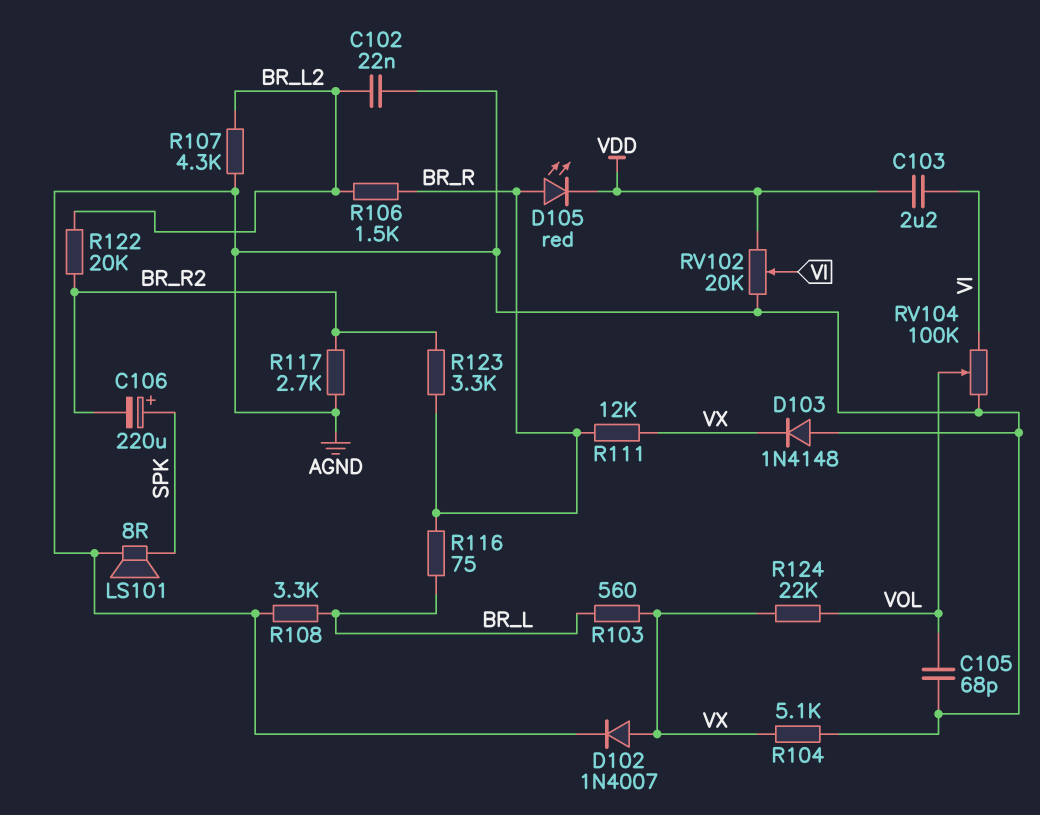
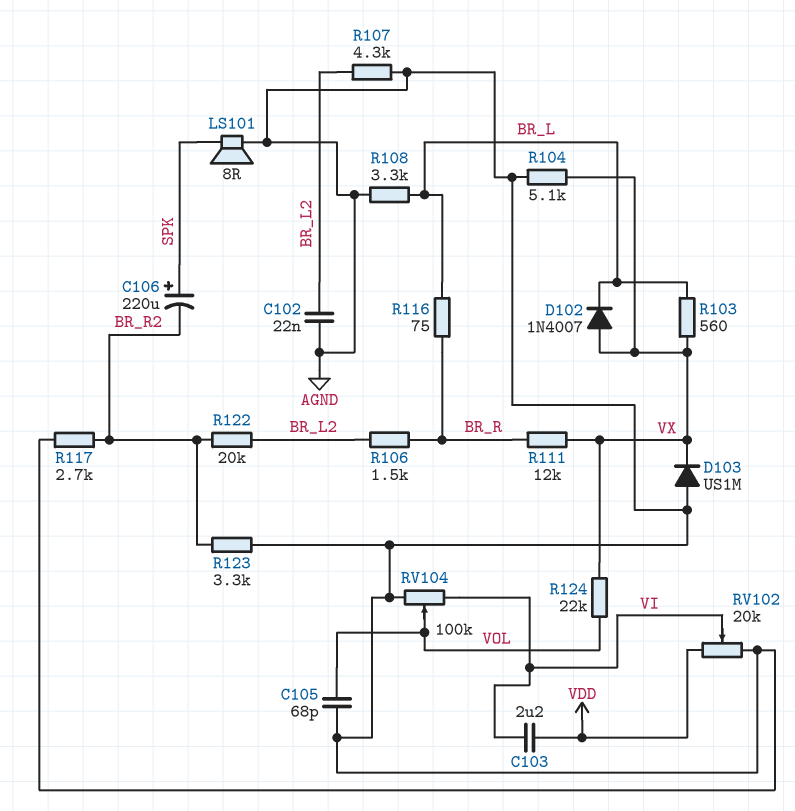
D102: diode 1N4007 (A VX, K AGND) -> diode 1N4007 (A VX, K BR_L)
D103: diode 1N4148 (A AGND, K VX) -> diode US1M (A AGND, K VX)
D105: LED red (A BR_R, K VDD) -> none
R123: 3.3k (BR_R, BR_R2) -> 3.3k (AGND, BR_R2)

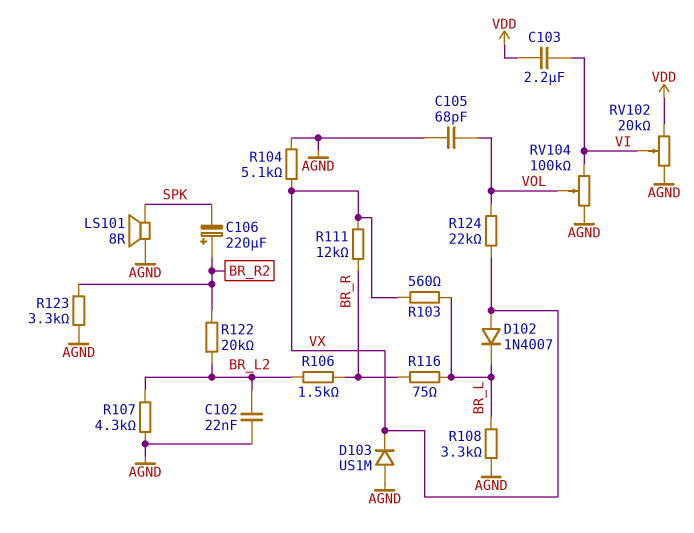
C106: 220uF (plus SPK, minus BR_R2) -> 220uF (plus BR_R2, minus SPK)
R117: 2.7k (AGND, BR_R2) -> none

